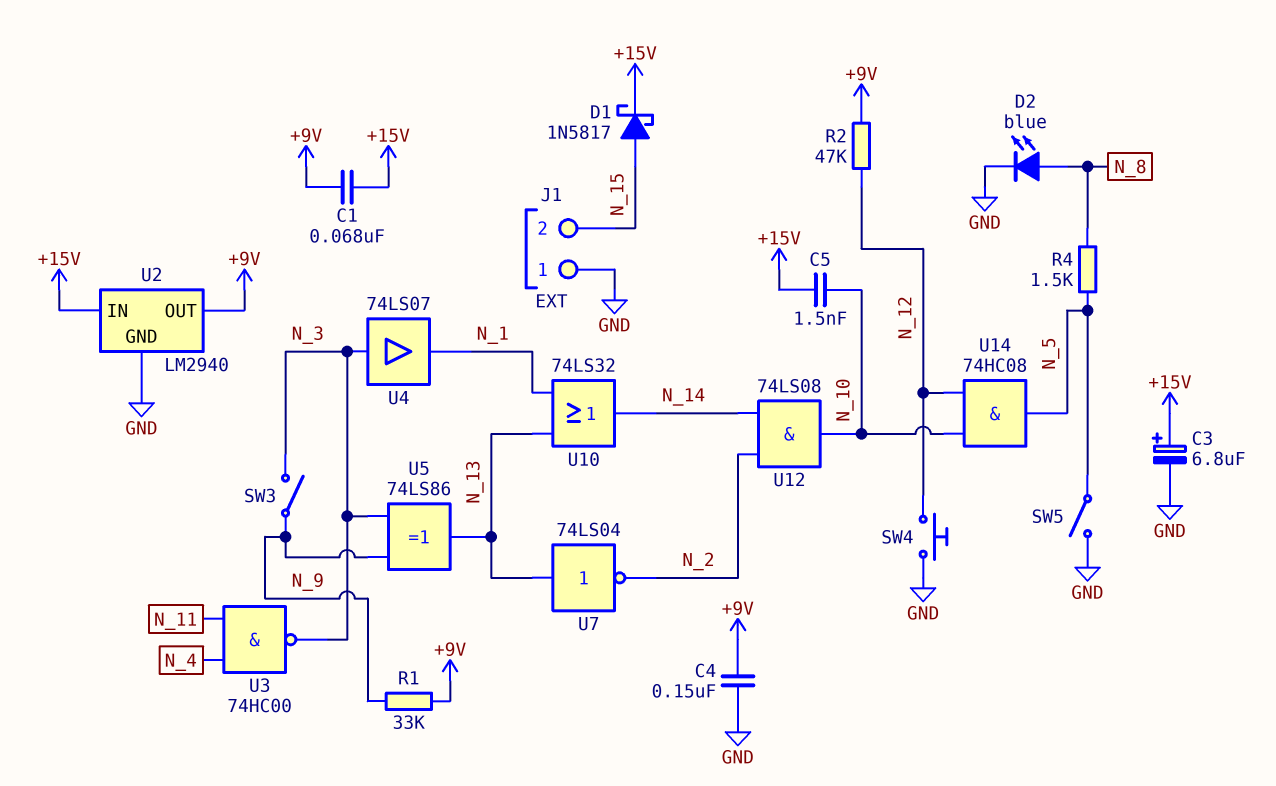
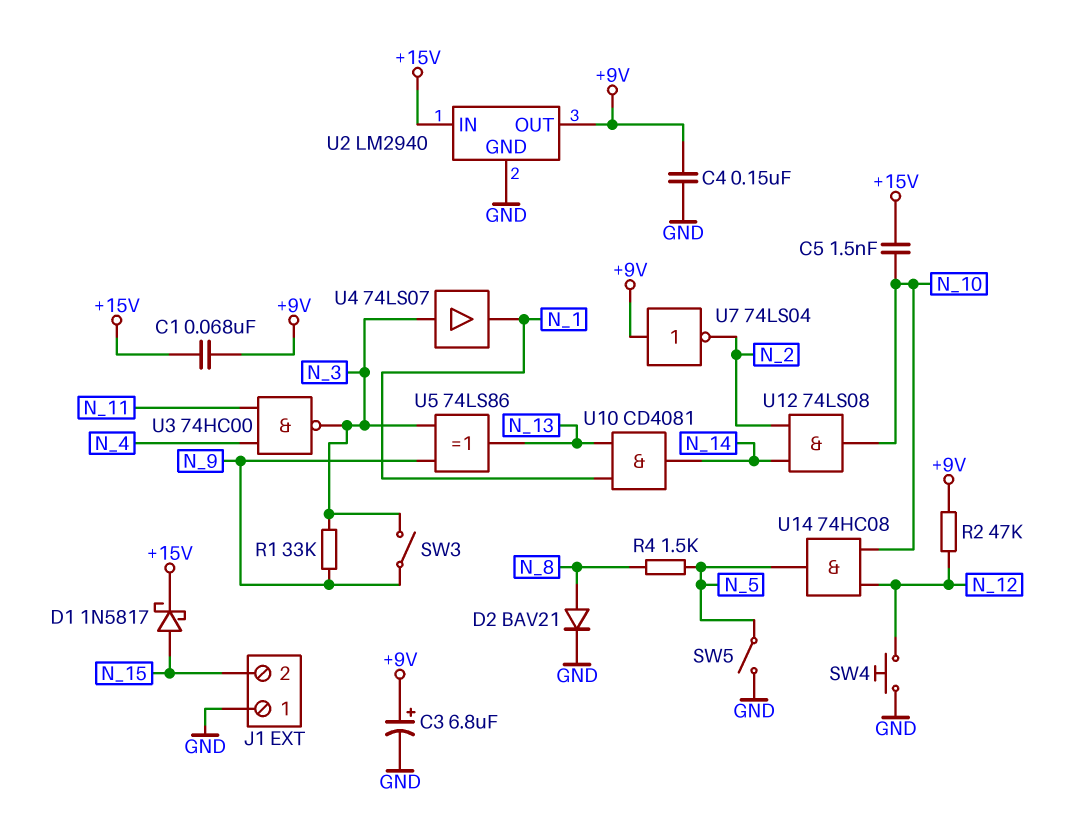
C3: 6.8uF (plus +15V, minus GND) -> 6.8uF (plus +9V, minus GND)
D2: LED blue (A N_8, K GND) -> diode BAV21 (A N_8, K GND)
R1: 33k (+9V, N_9) -> 33k (N_3, N_9)
U7: NOT 74LS04 (in N_13, out N_2) -> NOT 74LS04 (in +9V, out N_2)
U10: OR 74LS32 (in N_1, in N_13, out N_14) -> AND CD4081 (in N_1, in N_13, out N_14)

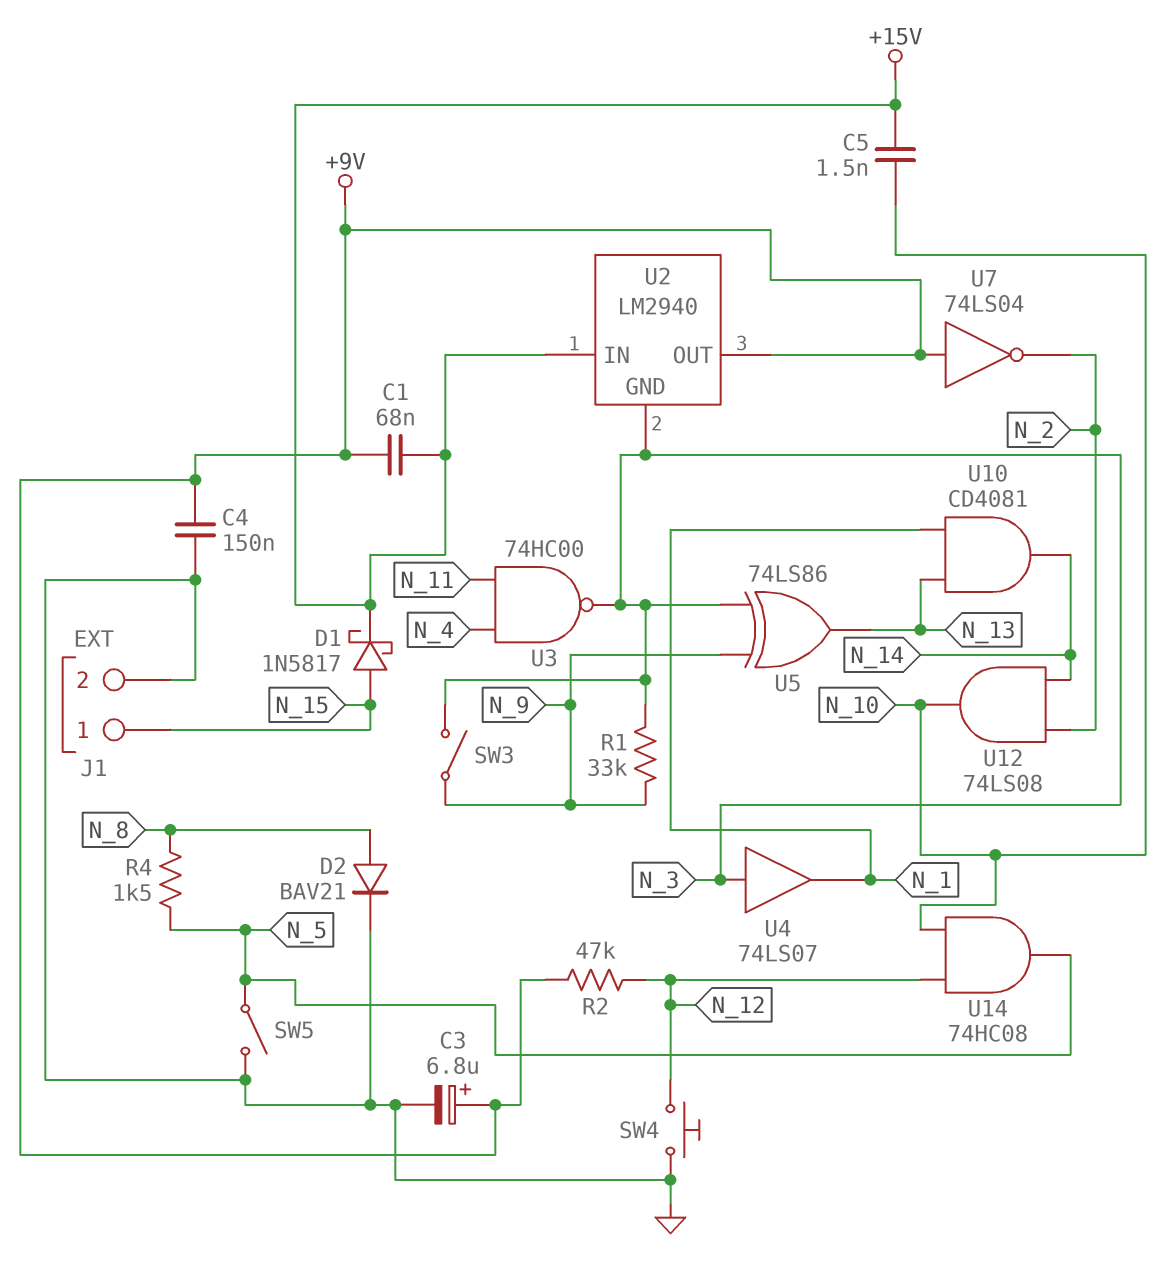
J1 pin 1: GND -> N_15
J1 pin 2: N_15 -> GND
U2 pin GND: GND -> N_3

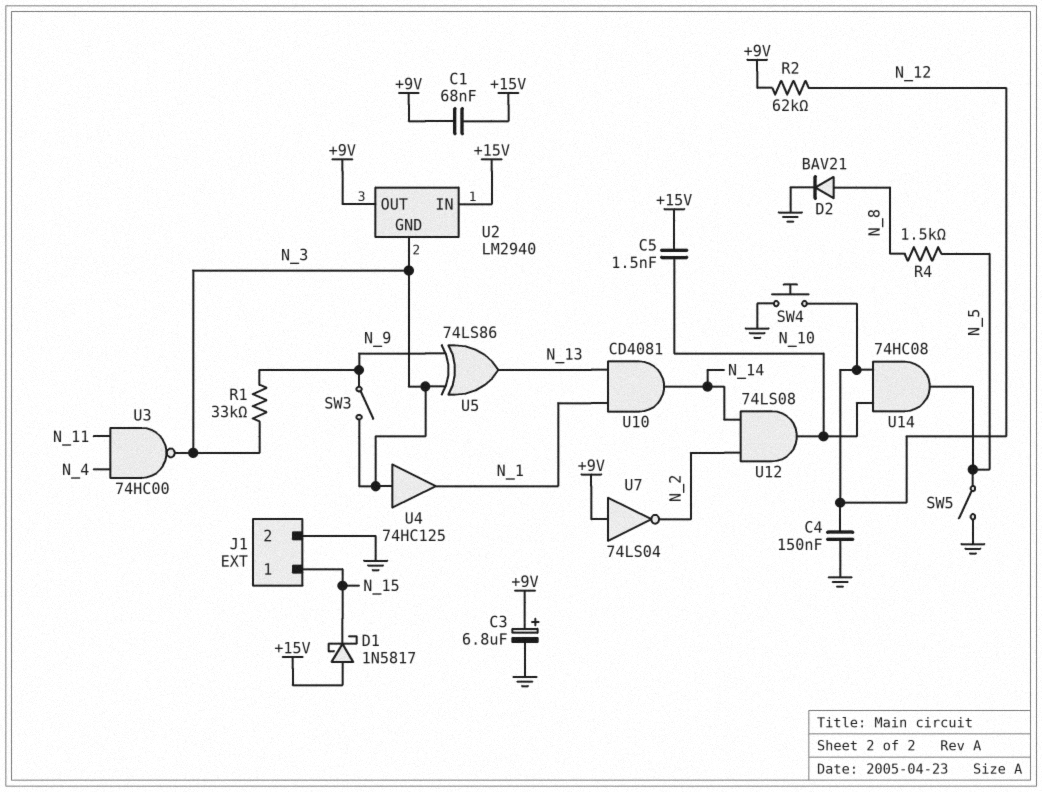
C4: 150nF (+9V, GND) -> 150nF (GND, N_12)
D1: schottky 1N5817 (A N_15, K +15V) -> schottky 1N5817 (A +15V, K N_15)
R2: 47k (+9V, N_12) -> 62k (+9V, N_12)
U4: buffer 74LS07 (in N_3, out N_1) -> buffer 74HC125 (in N_3, out N_1)

